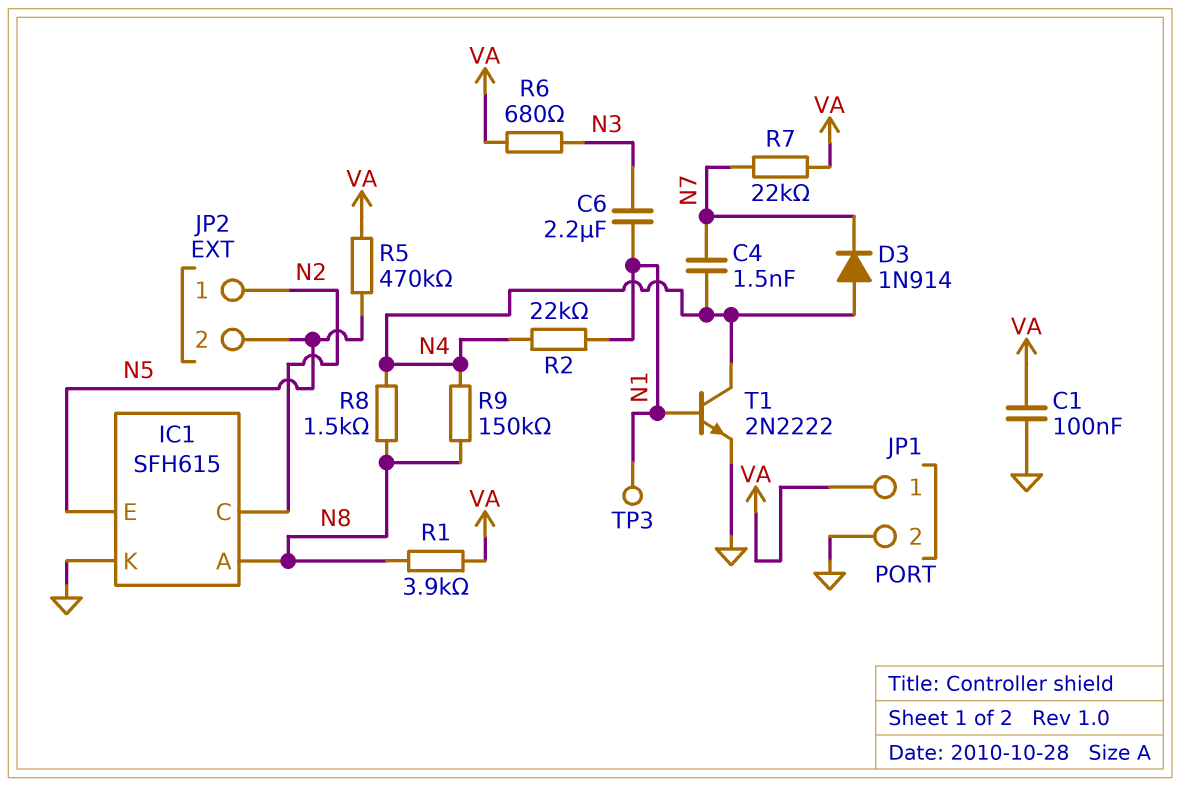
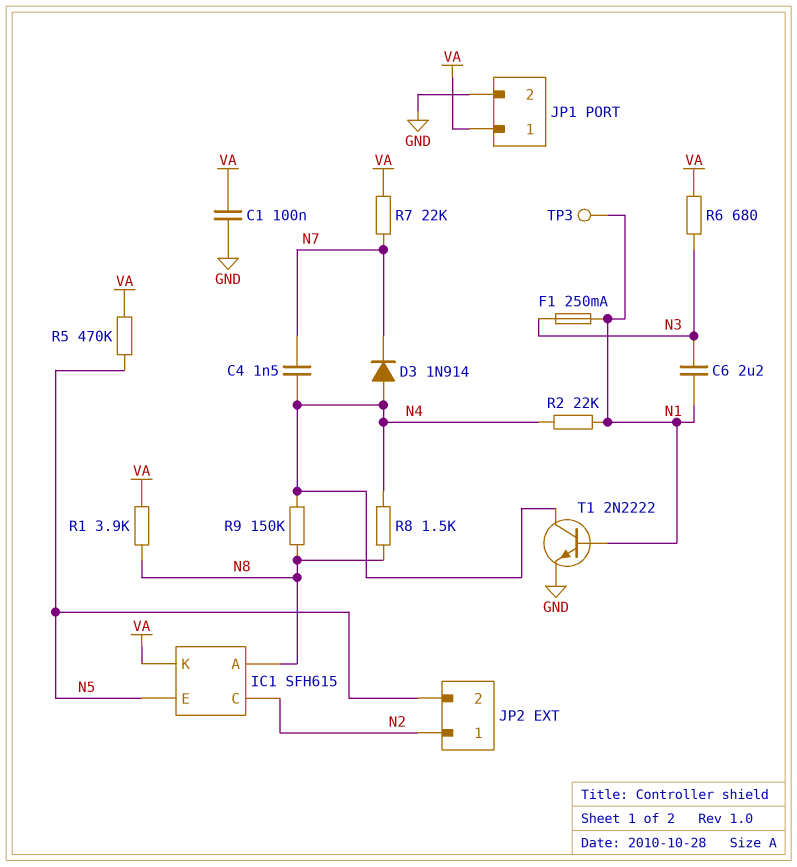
F1: none -> 250mA (N1, N3)
IC1 pin K: GND -> VA

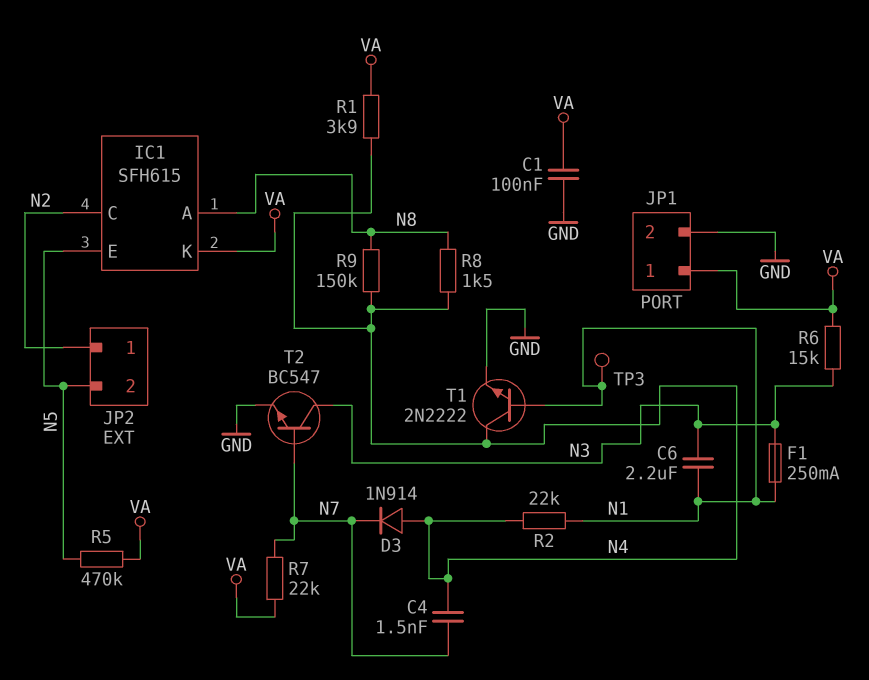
R1: 3.9k (N8, VA) -> 3.9k (N4, VA)
R6: 680 (N3, VA) -> 15k (N3, VA)
T2: none -> NPN BC547 (B N7, C N3, E GND)

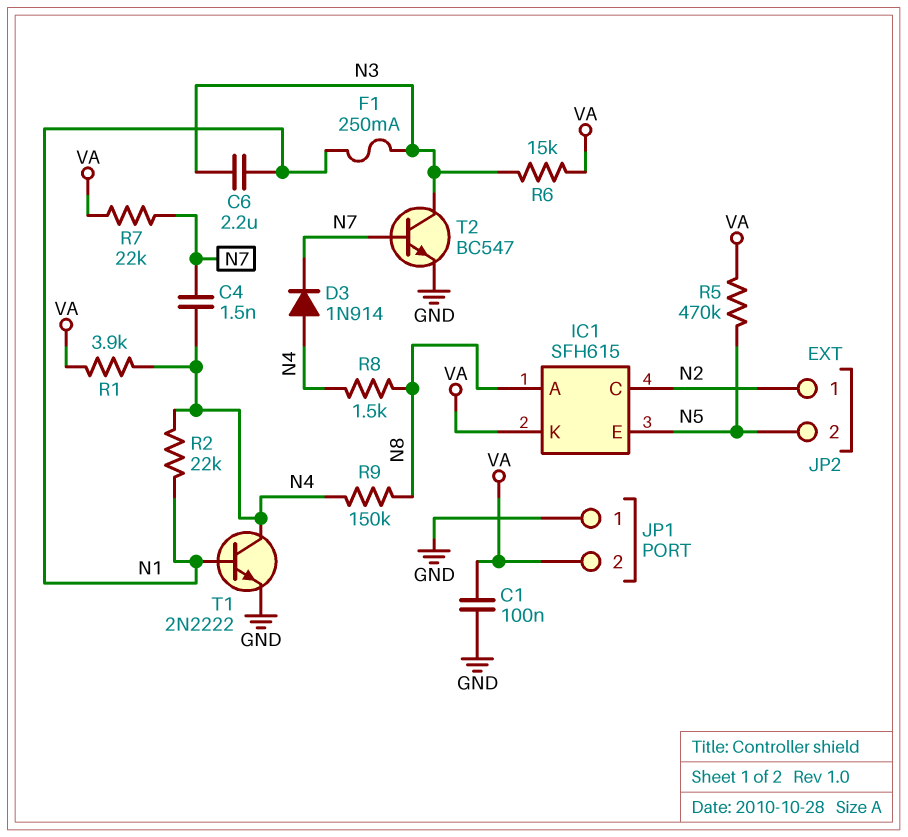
JP1 pin 1: VA -> GND
JP1 pin 2: GND -> VA
TP3: test point (N1) -> none

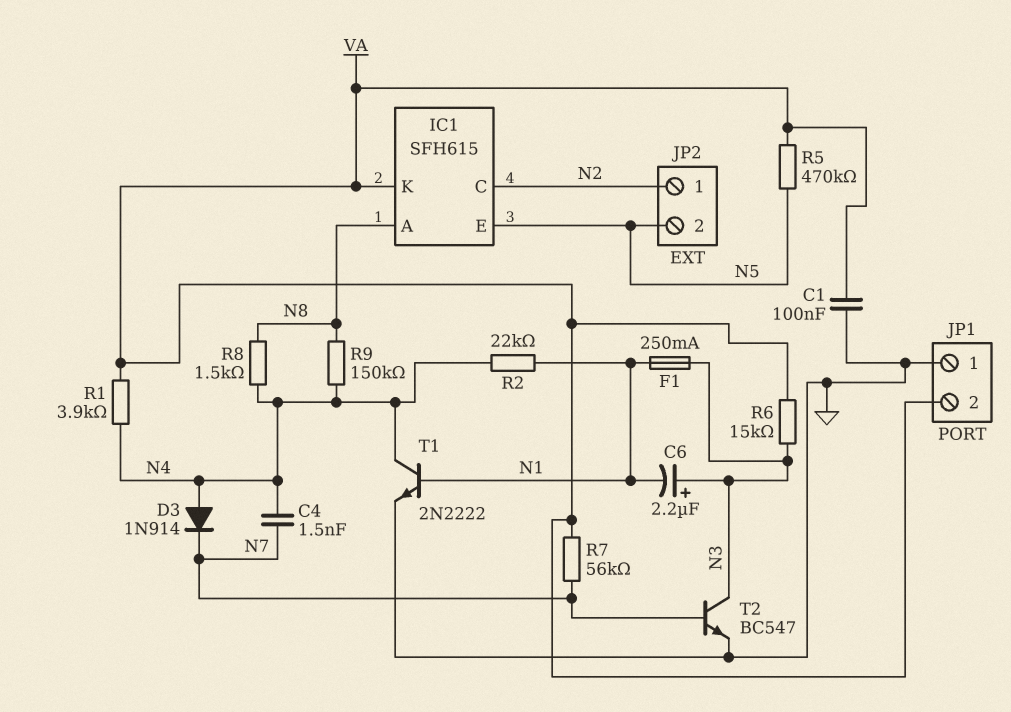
C6: 2.2uF (N1, N3) -> 2.2uF (plus N3, minus N1)
R7: 22k (N7, VA) -> 56k (N7, VA)

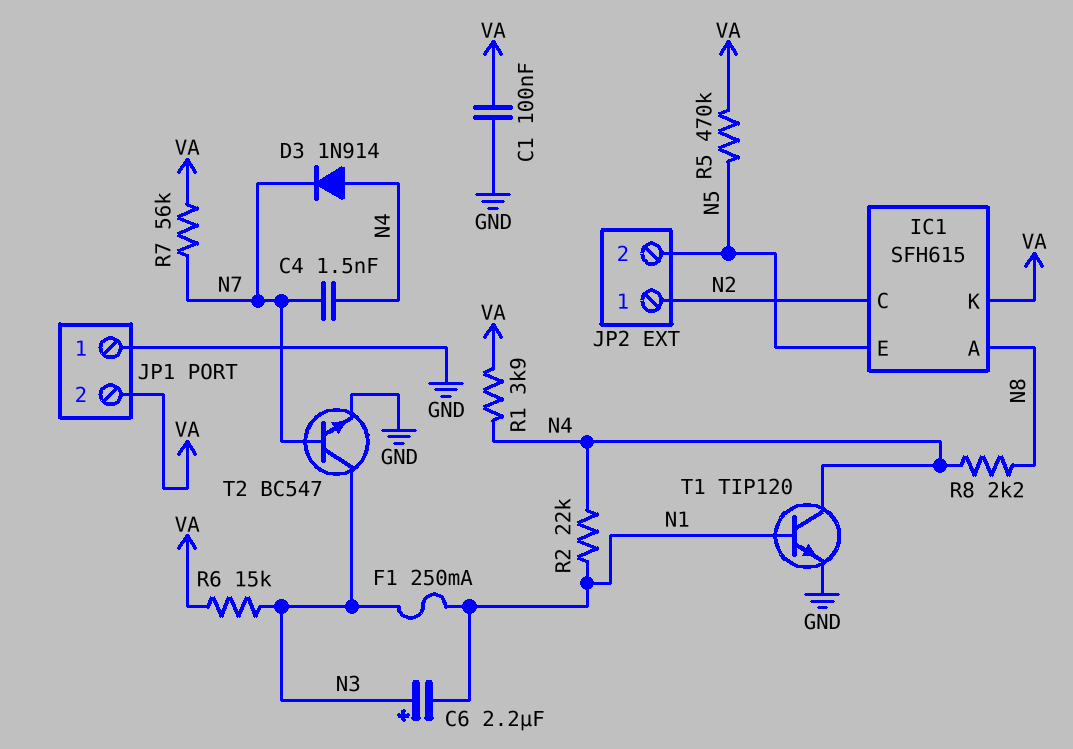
R8: 1.5k (N4, N8) -> 2.2k (N4, N8)
R9: 150k (N4, N8) -> none
T1: NPN 2N2222 (B N1, C N4, E GND) -> NPN TIP120 (B N1, C N4, E GND)

